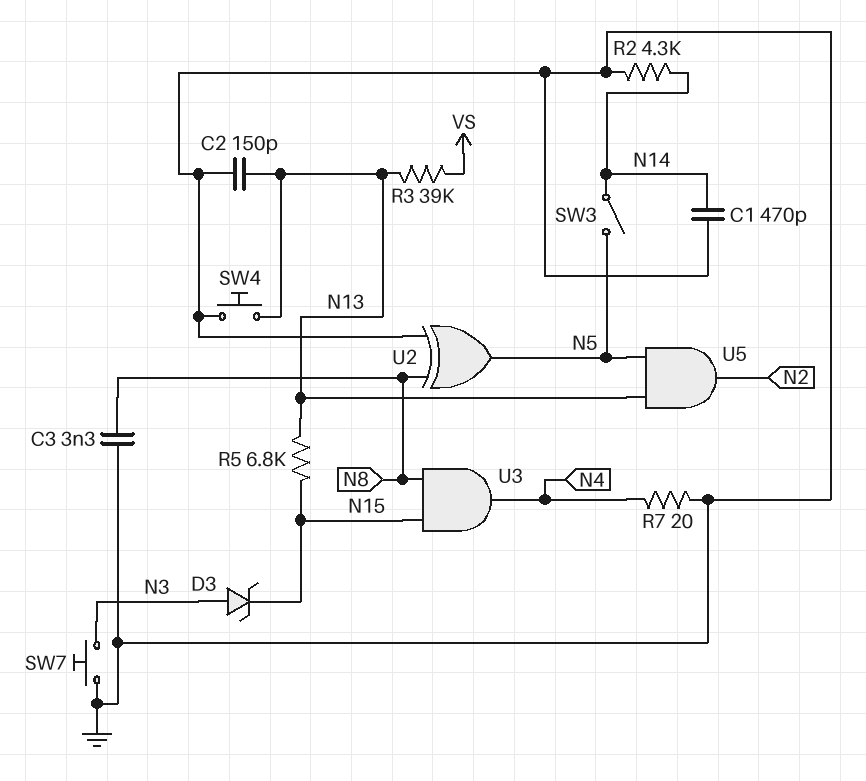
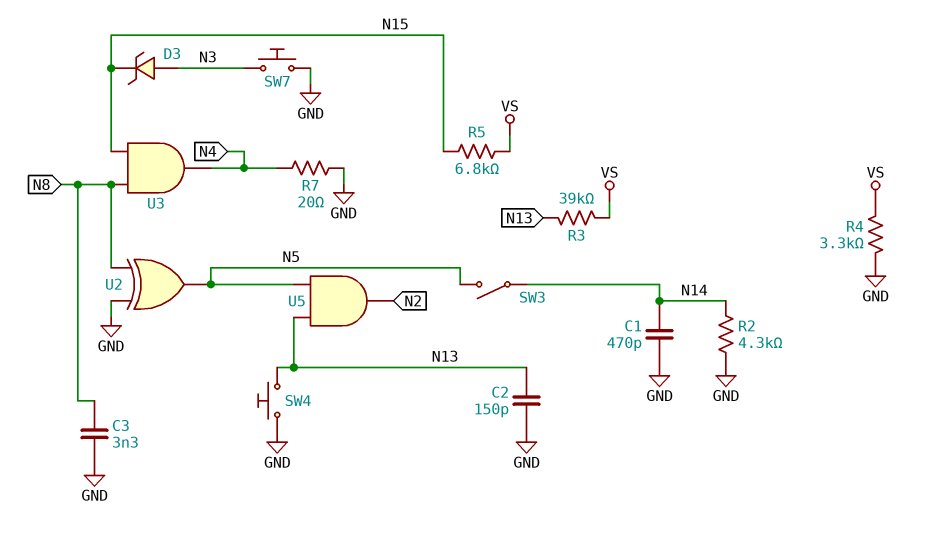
R4: none -> 3.3k (GND, VS)
R5: 6.8k (N13, N15) -> 6.8k (N15, VS)

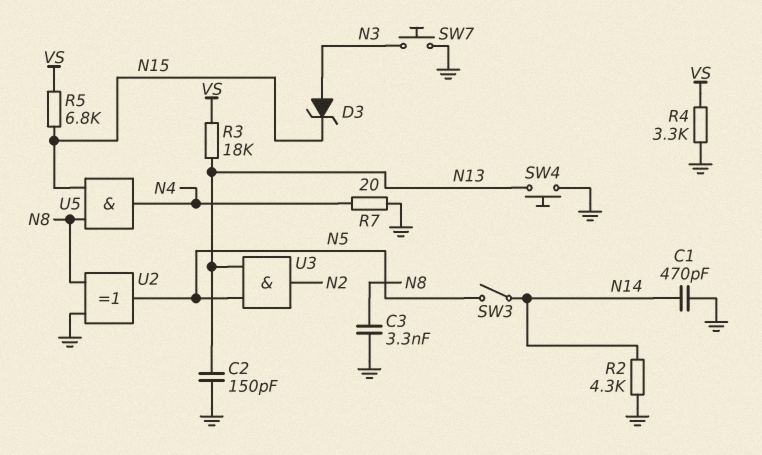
R3: 39k (N13, VS) -> 18k (N13, VS)
U3: AND (in N8, in N15, out N4) -> AND (in N5, in N13, out N2)
U5: AND (in N5, in N13, out N2) -> AND (in N8, in N15, out N4)

